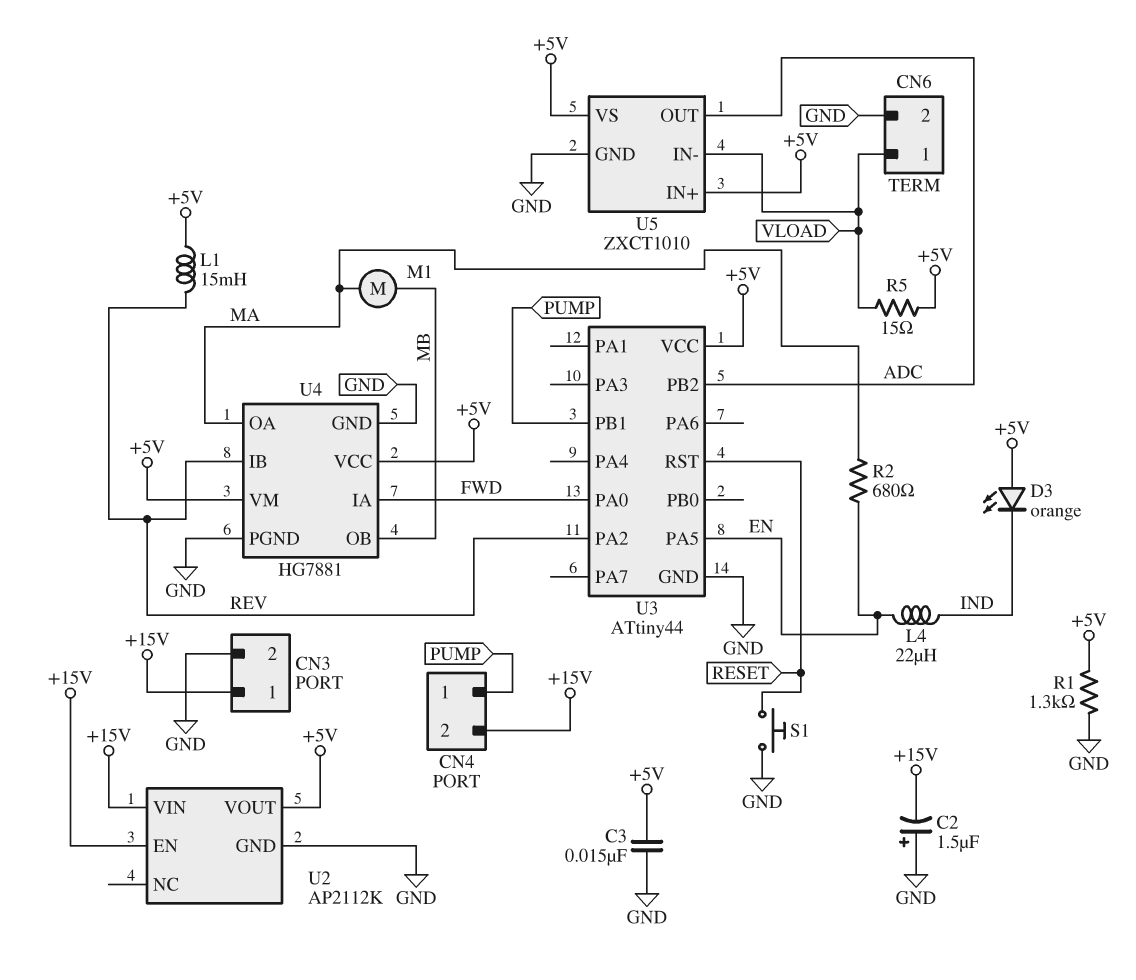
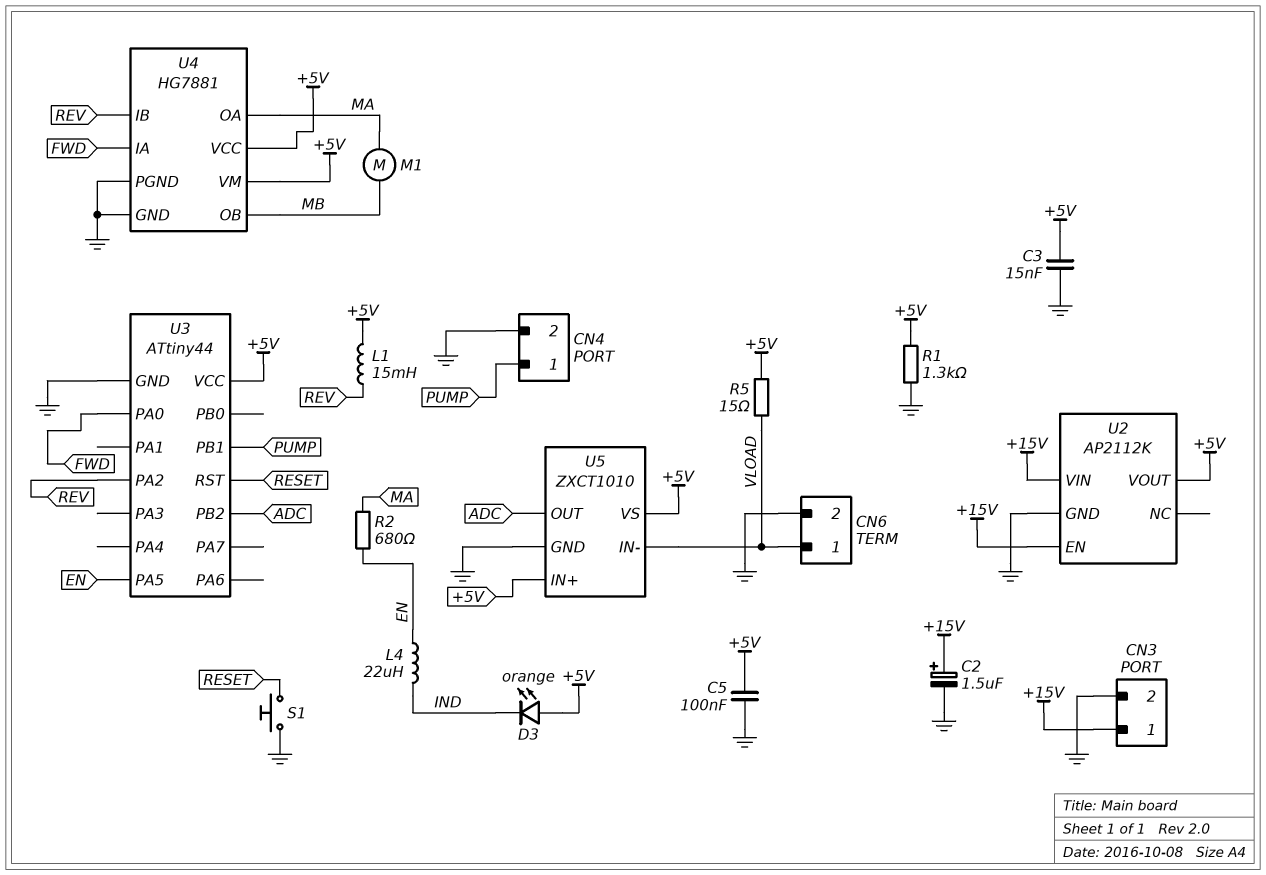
C2: 1.5uF (plus GND, minus +15V) -> 1.5uF (plus +15V, minus GND)
C5: none -> 100nF (+5V, GND)
CN4 pin 2: +15V -> GND

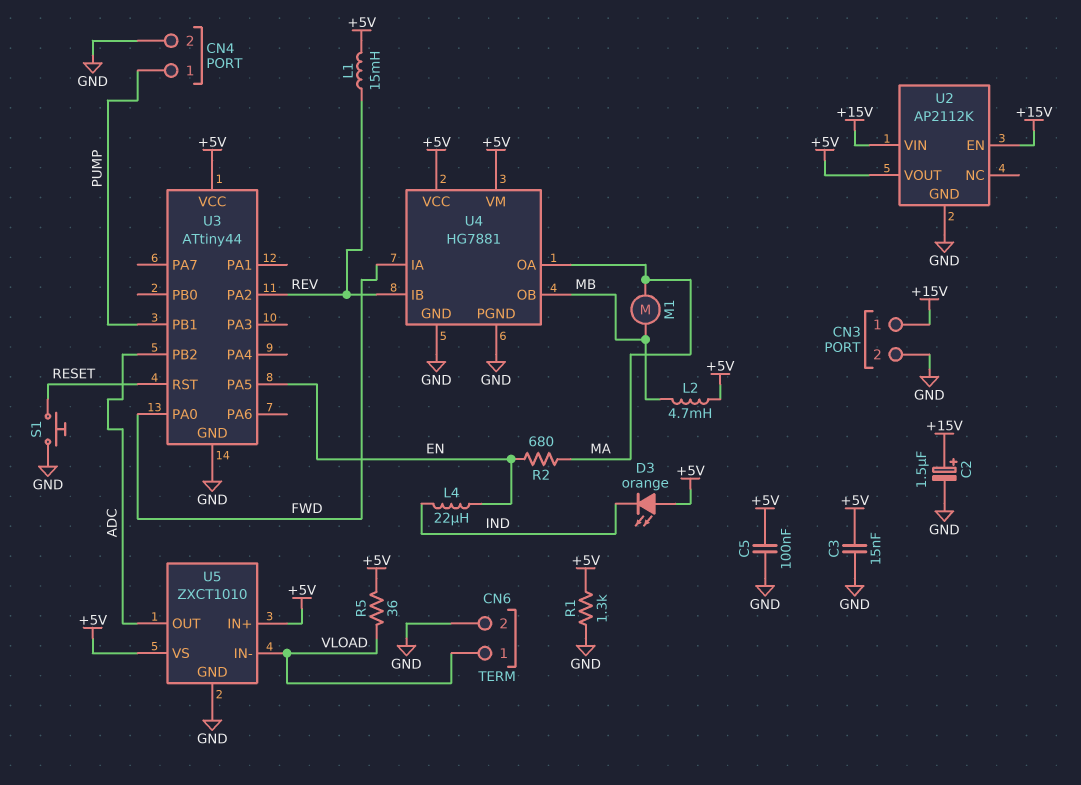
L2: none -> 4.7mH (+5V, MB)
R5: 15 (+5V, VLOAD) -> 36 (+5V, VLOAD)

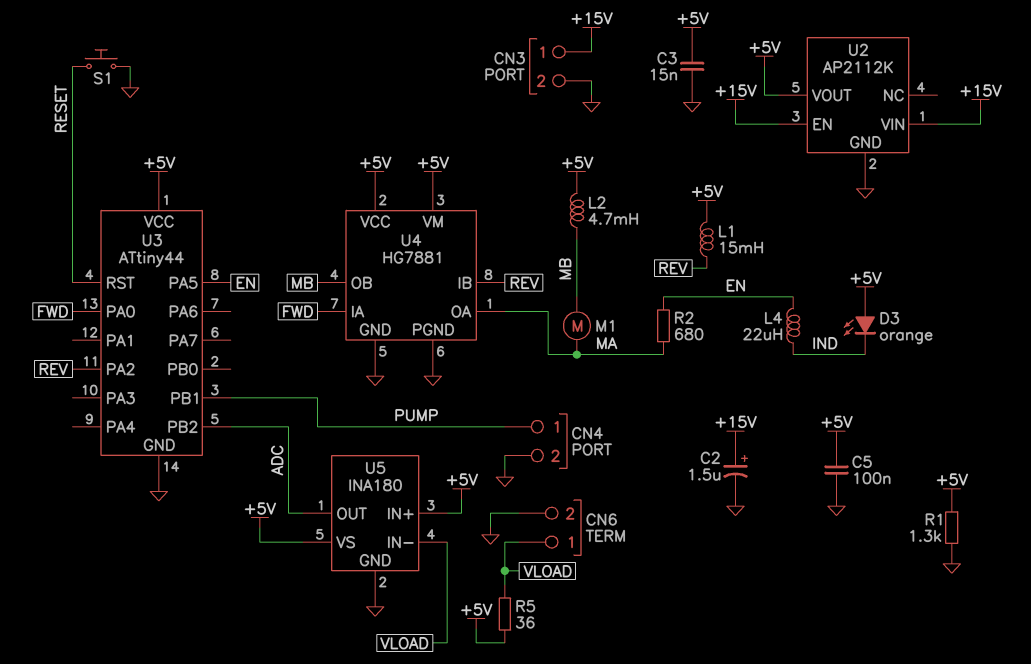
U5: ZXCT1010 -> INA180

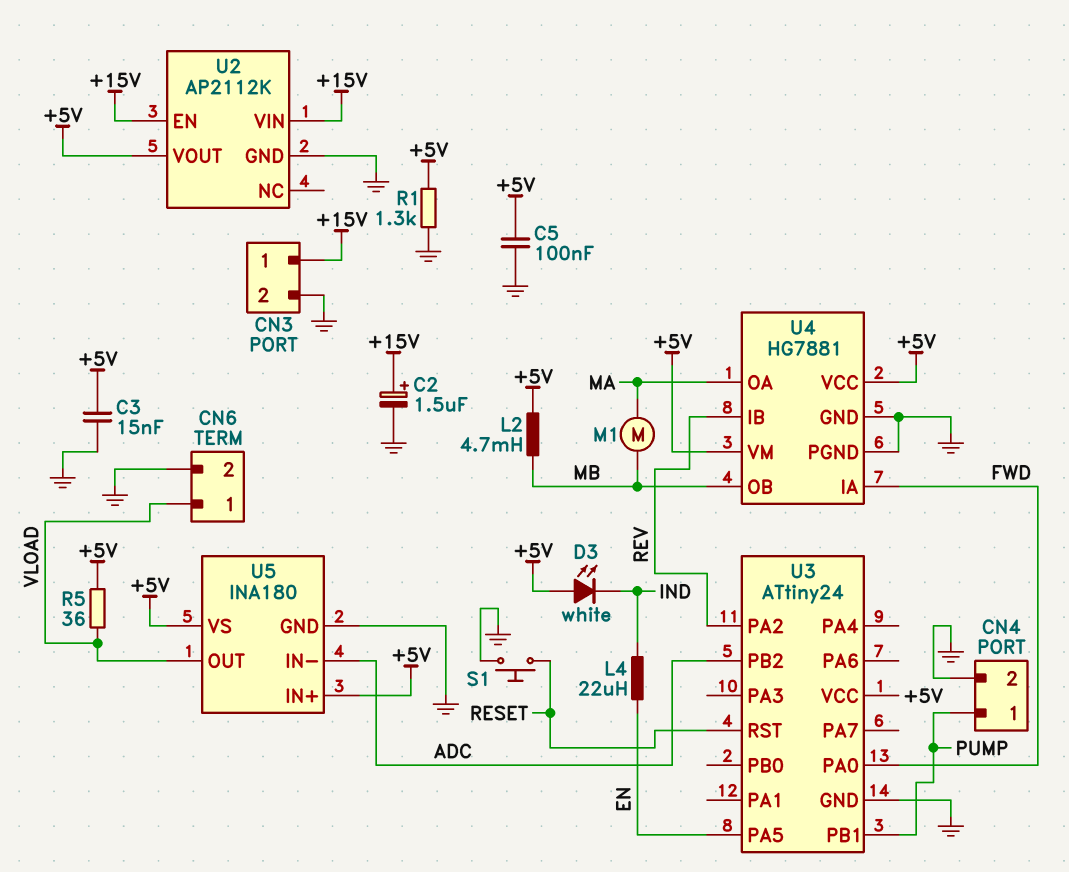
D3: LED orange (A +5V, K IND) -> LED white (A +5V, K IND)
L1: 15mH (+5V, REV) -> none
R2: 680 (EN, MA) -> none
U3: ATtiny44 -> ATtiny24
U5 pin IN-: VLOAD -> ADC
U5 pin OUT: ADC -> VLOAD

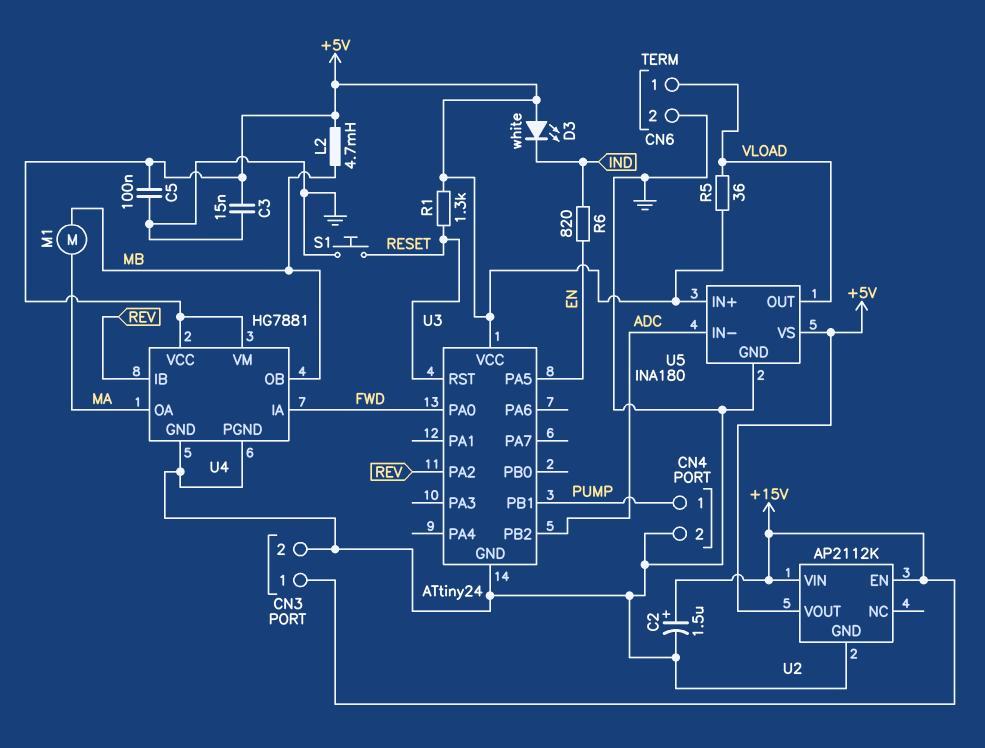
L4: 22uH (EN, IND) -> none
R1: 1.3k (+5V, GND) -> 1.3k (+5V, RESET)
R6: none -> 820 (EN, IND)

